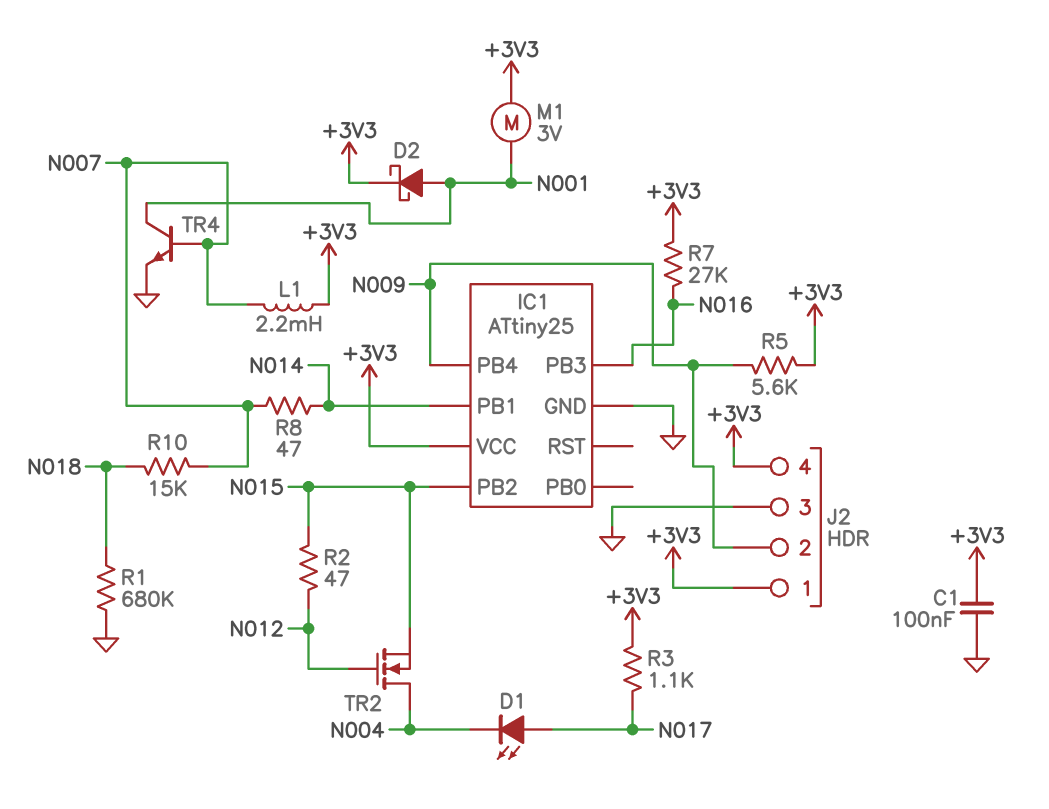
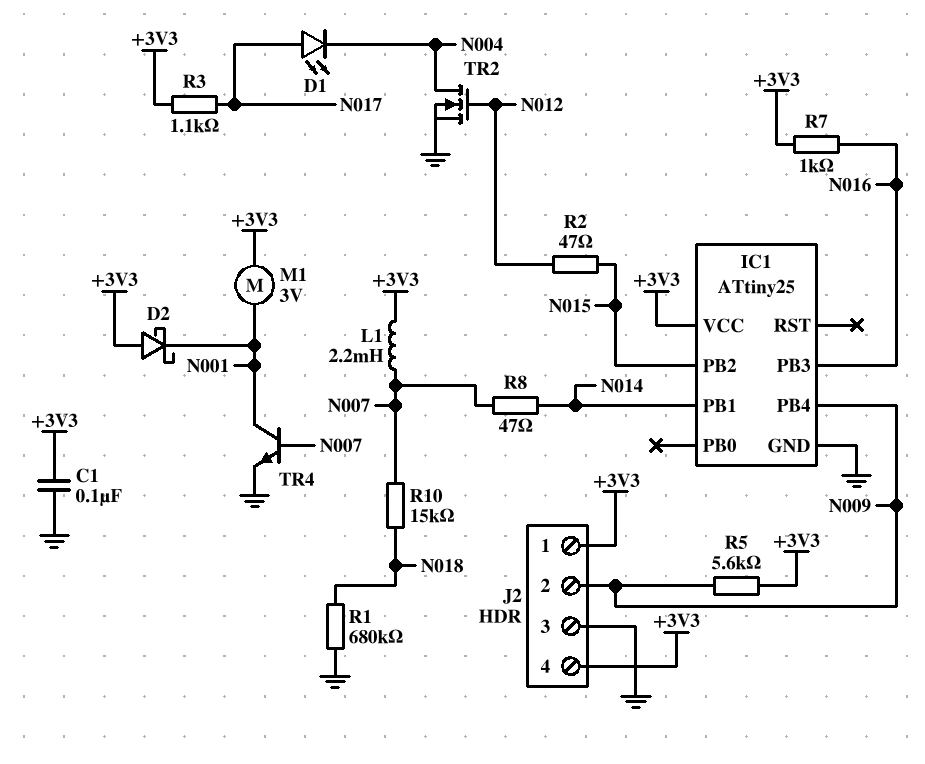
D2: schottky (A N001, K +3V3) -> schottky (A +3V3, K N001)
R7: 27k (+3V3, N016) -> 1k (+3V3, N016)
TR2: NMOS (G N012, D N004, S N015) -> NMOS (G N012, D N004, S GND)

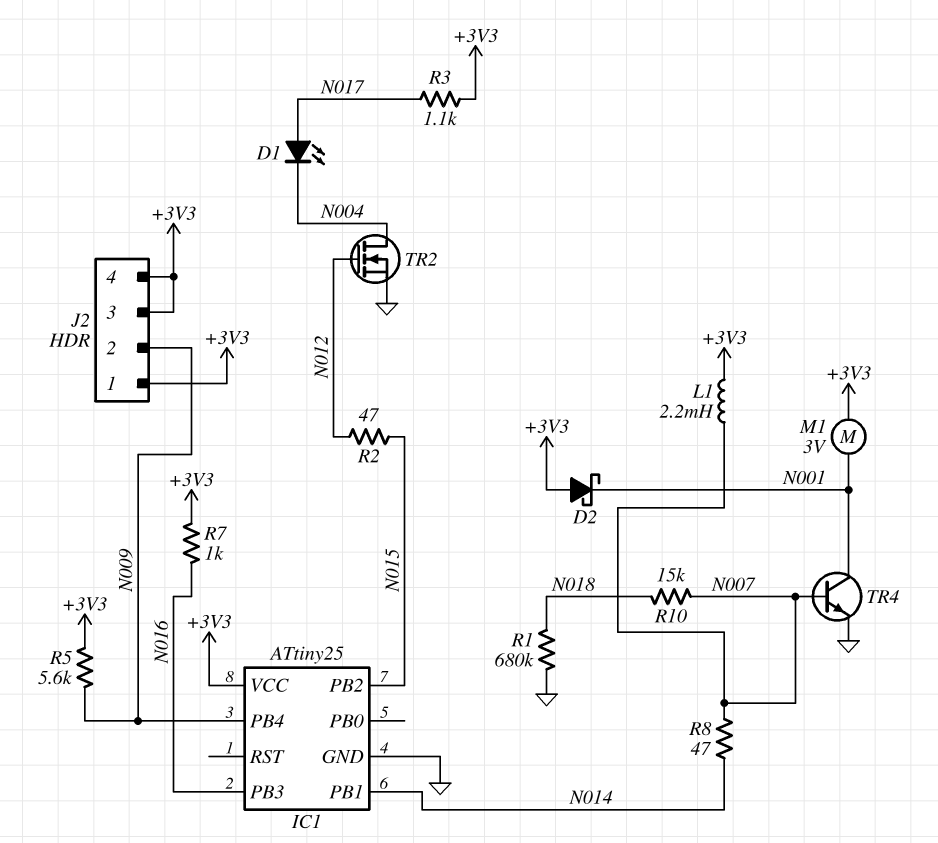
C1: 100nF (+3V3, GND) -> none
J2 pin 3: GND -> +3V3

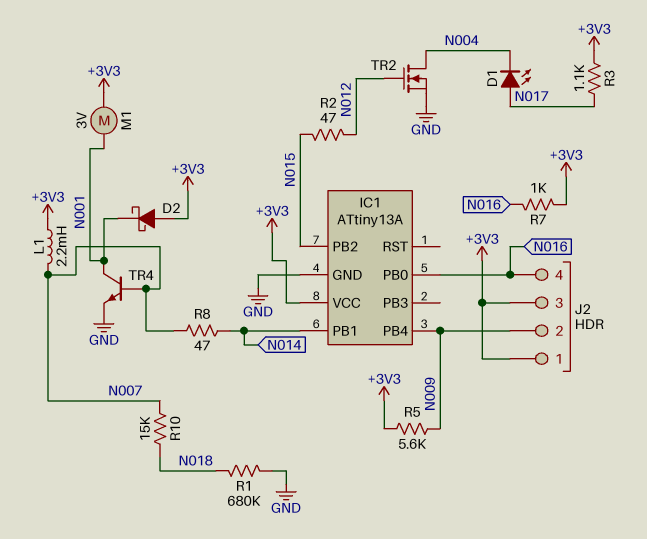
IC1: ATtiny25 -> ATtiny13A
IC1 pin PB0: none -> N016
IC1 pin PB3: N016 -> none
J2 pin 4: +3V3 -> N016

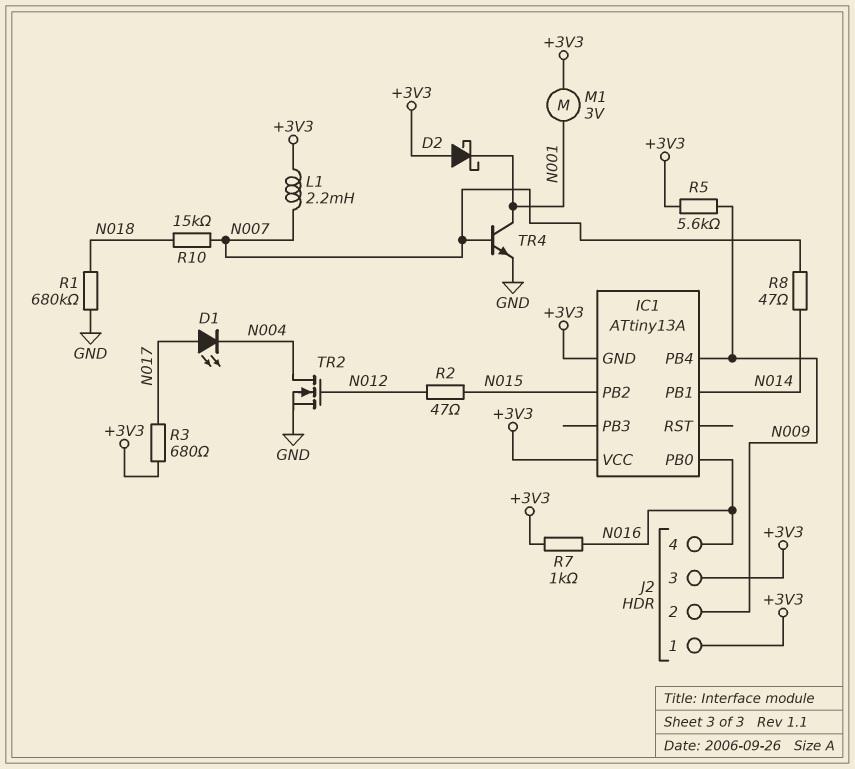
IC1 pin GND: GND -> +3V3
R3: 1.1k (+3V3, N017) -> 680 (+3V3, N017)

